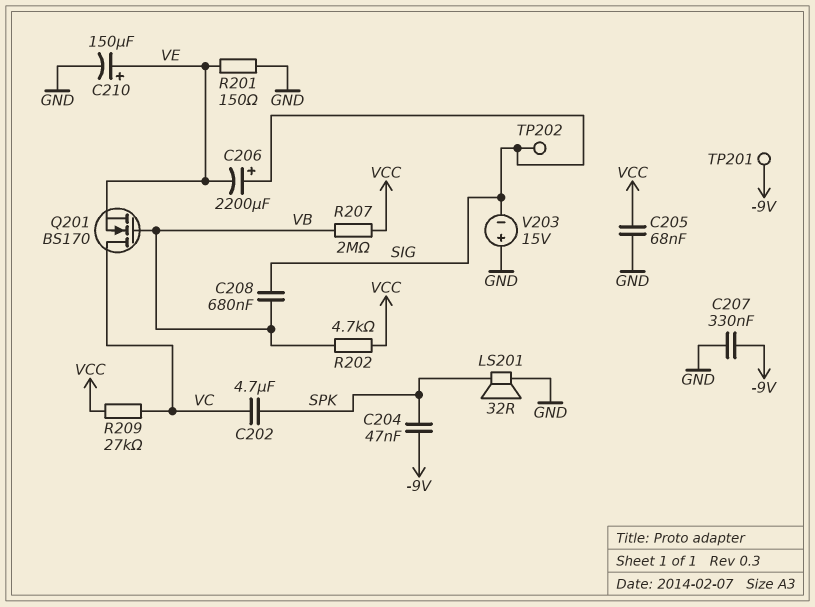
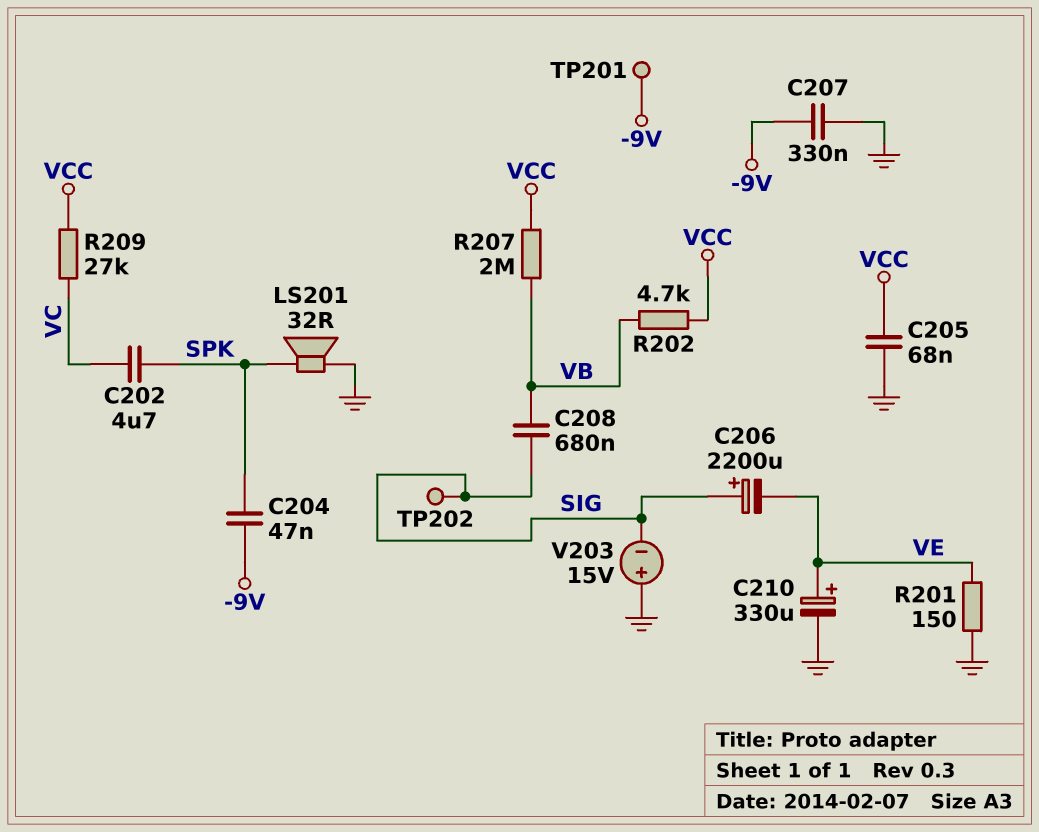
C210: 150uF (plus VE, minus GND) -> 330uF (plus VE, minus GND)
Q201: NMOS BS170 (G VB, D VC, S VE) -> none

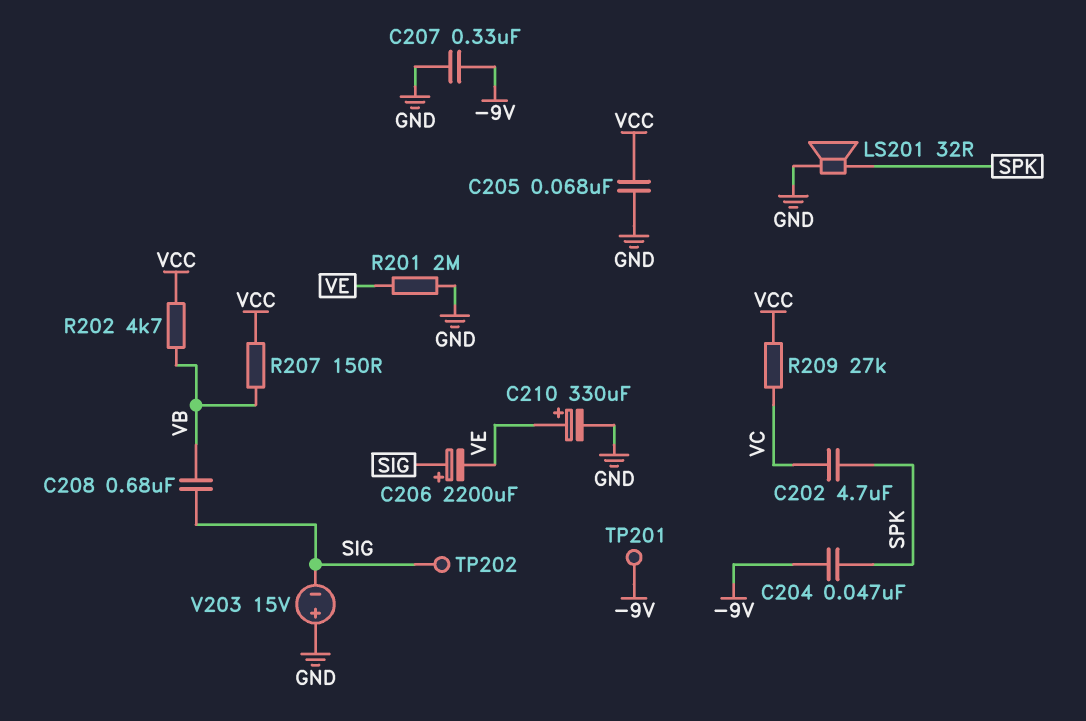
R201: 150 (GND, VE) -> 2M (GND, VE)
R207: 2M (VB, VCC) -> 150 (VB, VCC)

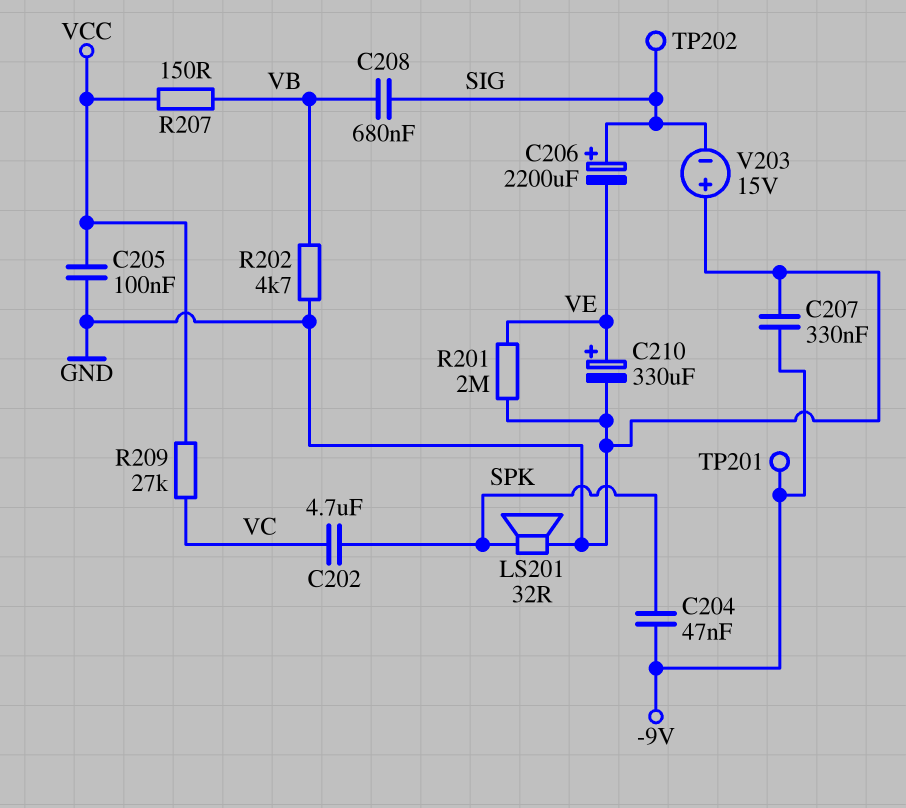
C205: 68nF (GND, VCC) -> 100nF (GND, VCC)
R202: 4.7k (VB, VCC) -> 4.7k (GND, VB)

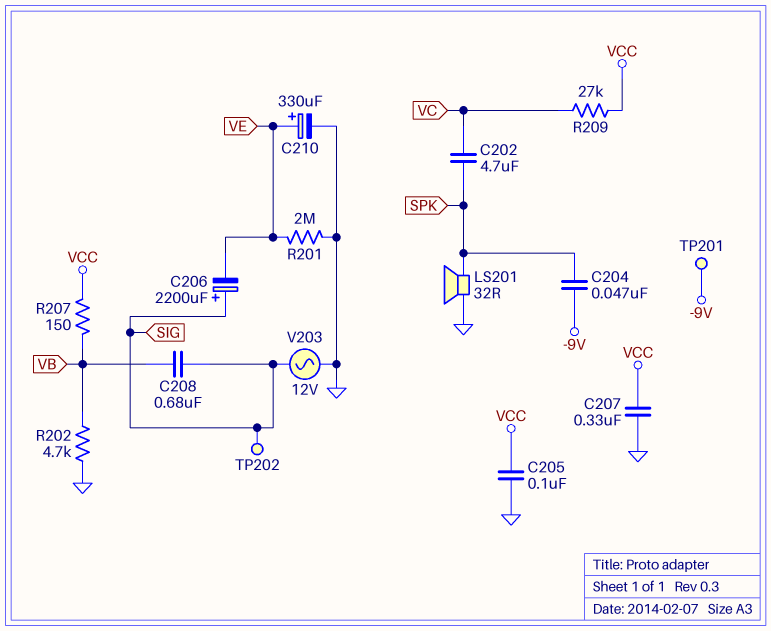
C207: 330nF (-9V, GND) -> 330nF (GND, VCC)
V203: 15V (plus GND, minus SIG) -> AC 12V (GND, SIG)

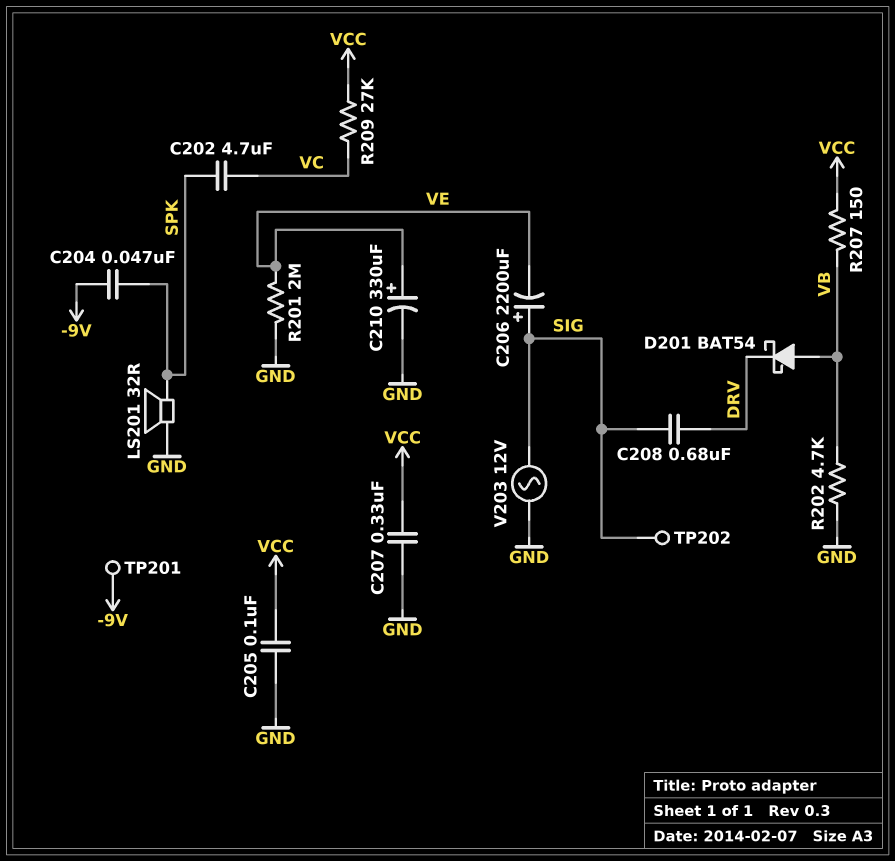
C208: 680nF (SIG, VB) -> 680nF (DRV, SIG)
D201: none -> schottky BAT54 (A VB, K DRV)

